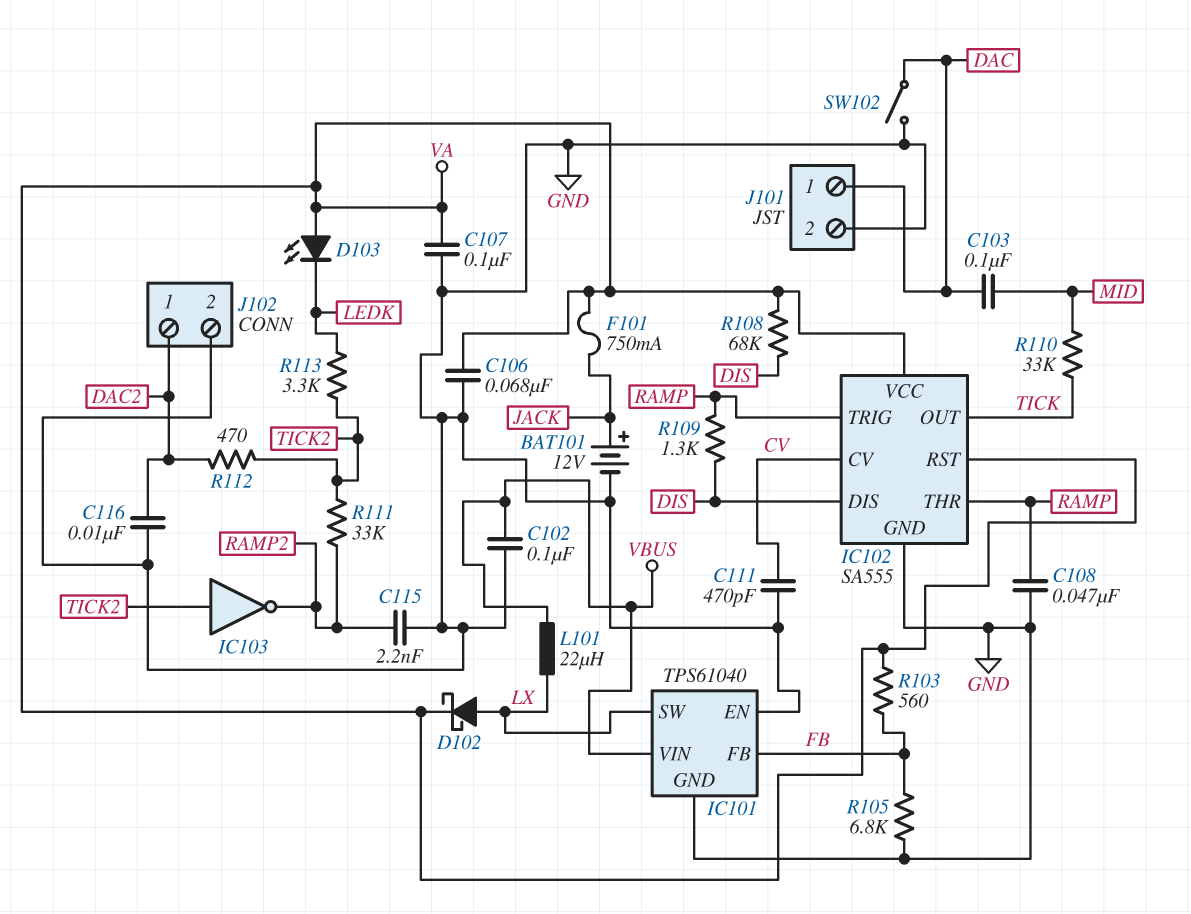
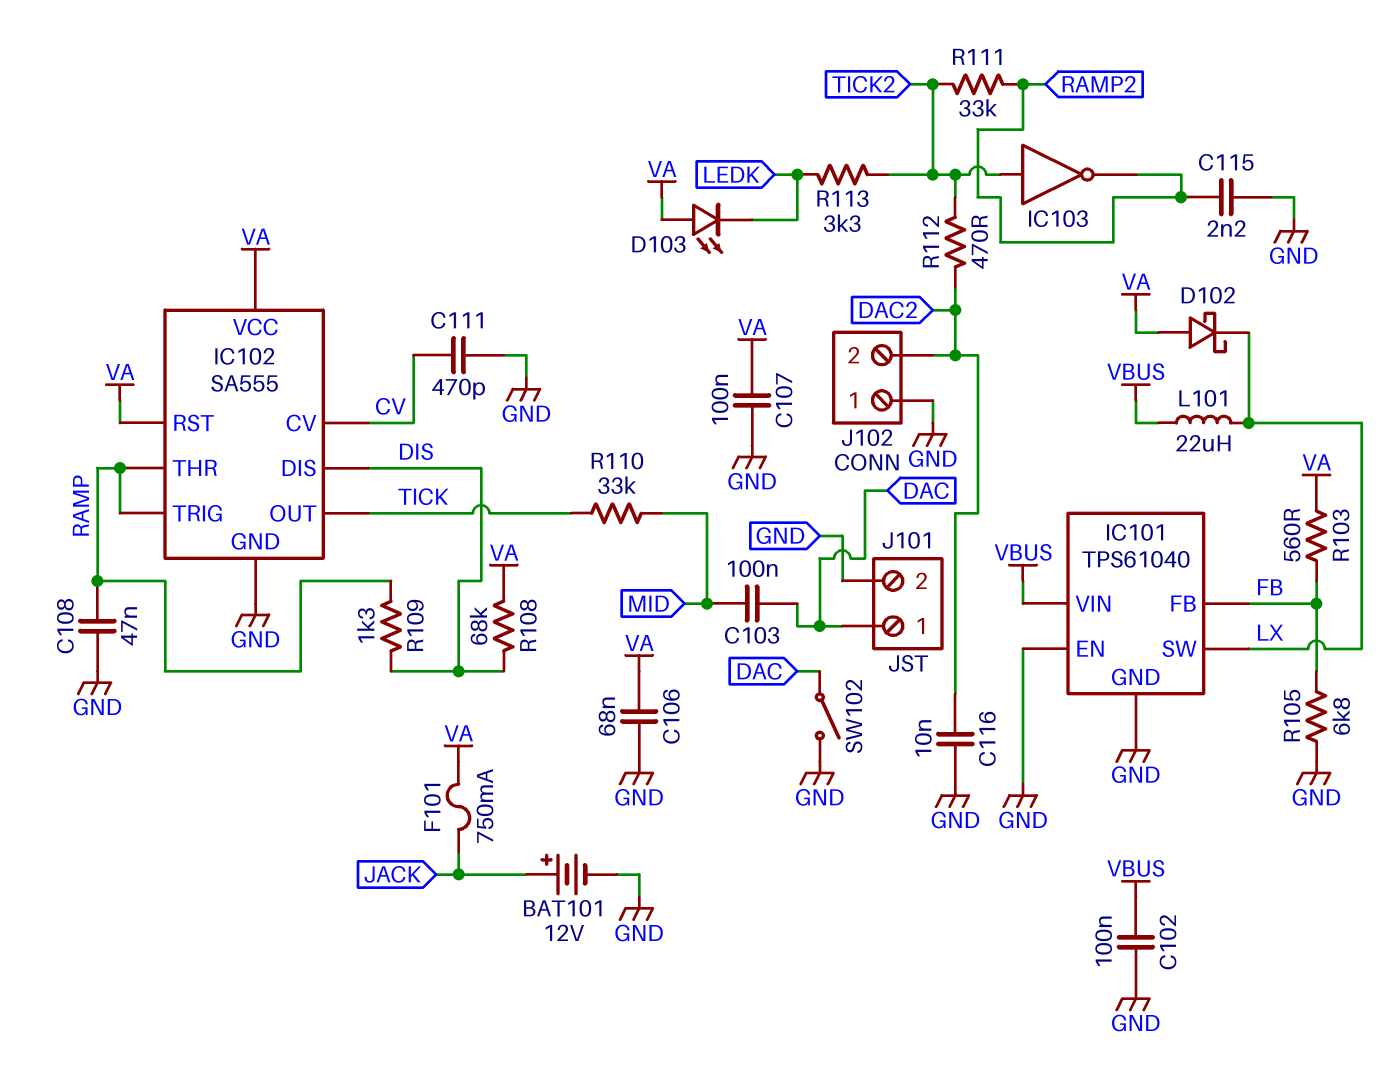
D102: schottky (A LX, K VA) -> schottky (A VA, K LX)
J102 pin 1: DAC2 -> GND
J102 pin 2: GND -> DAC2

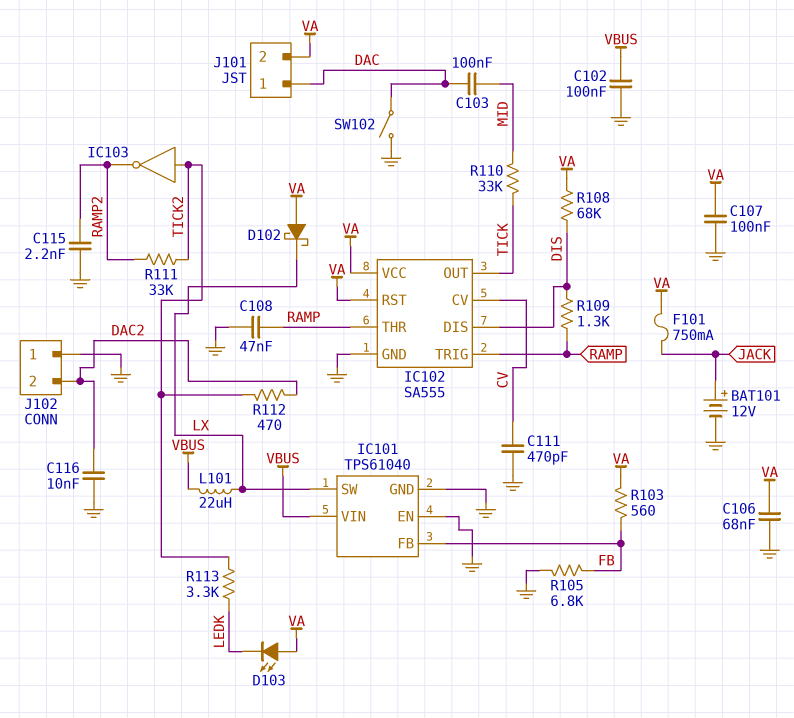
J101 pin 2: GND -> VA

